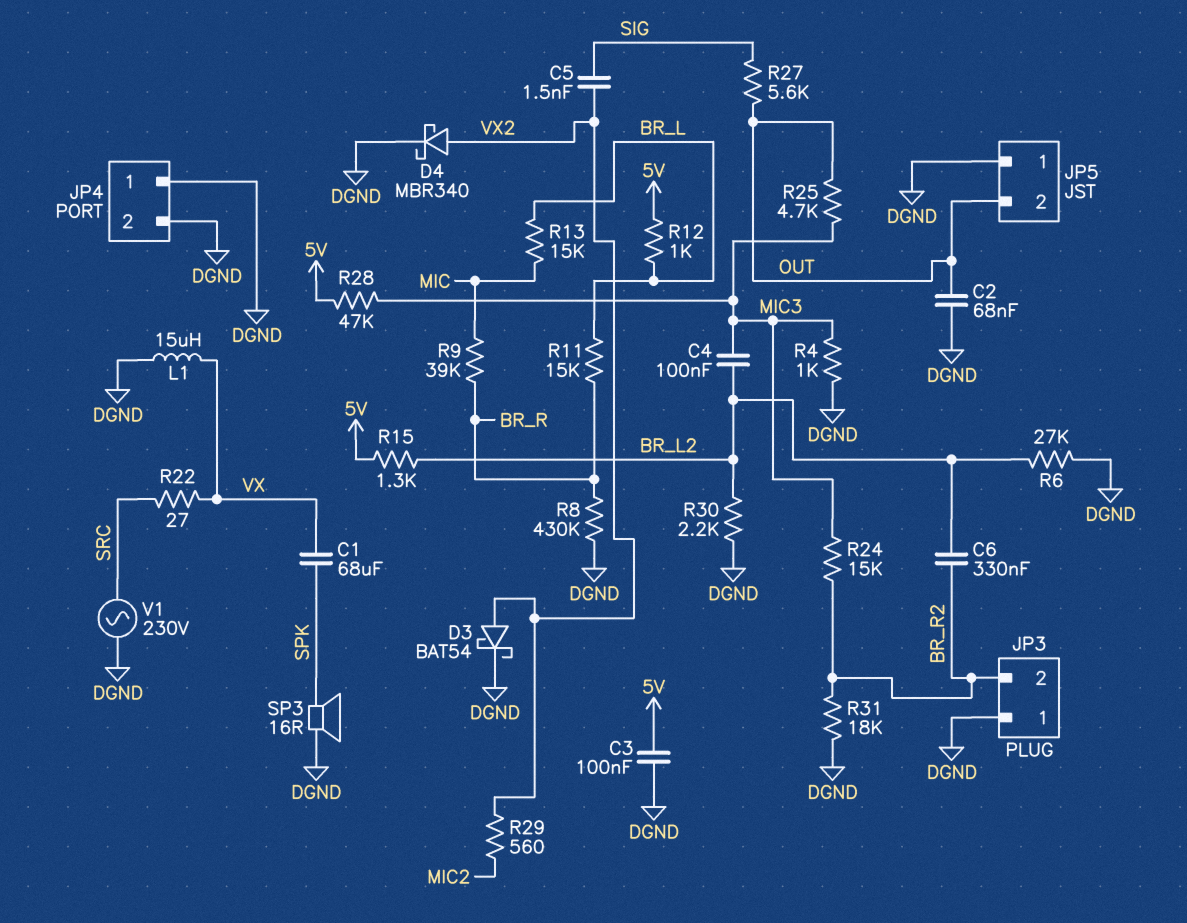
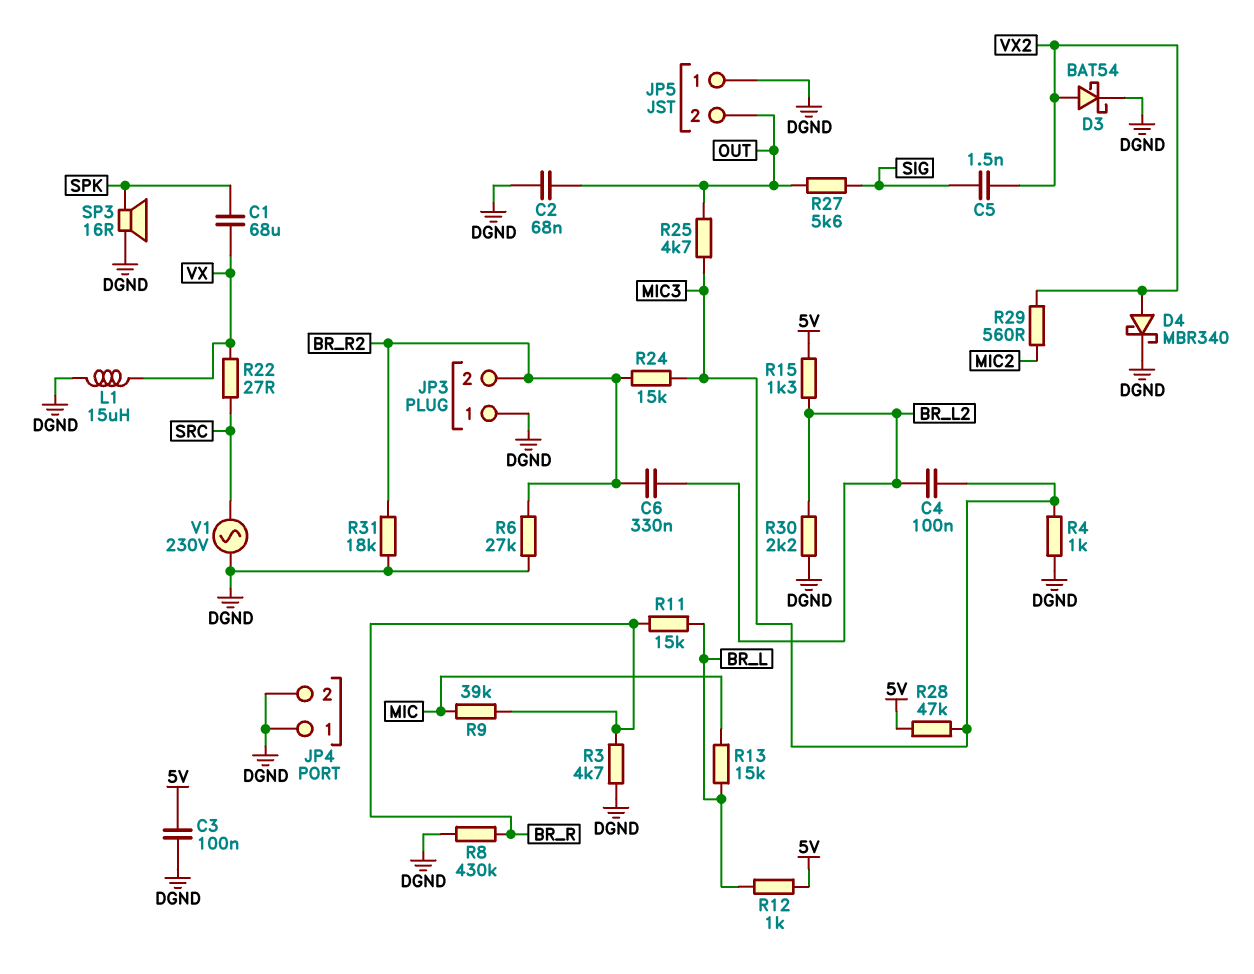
R3: none -> 4.7k (BR_R, DGND)
R6: 27k (BR_L2, DGND) -> 27k (BR_R2, DGND)

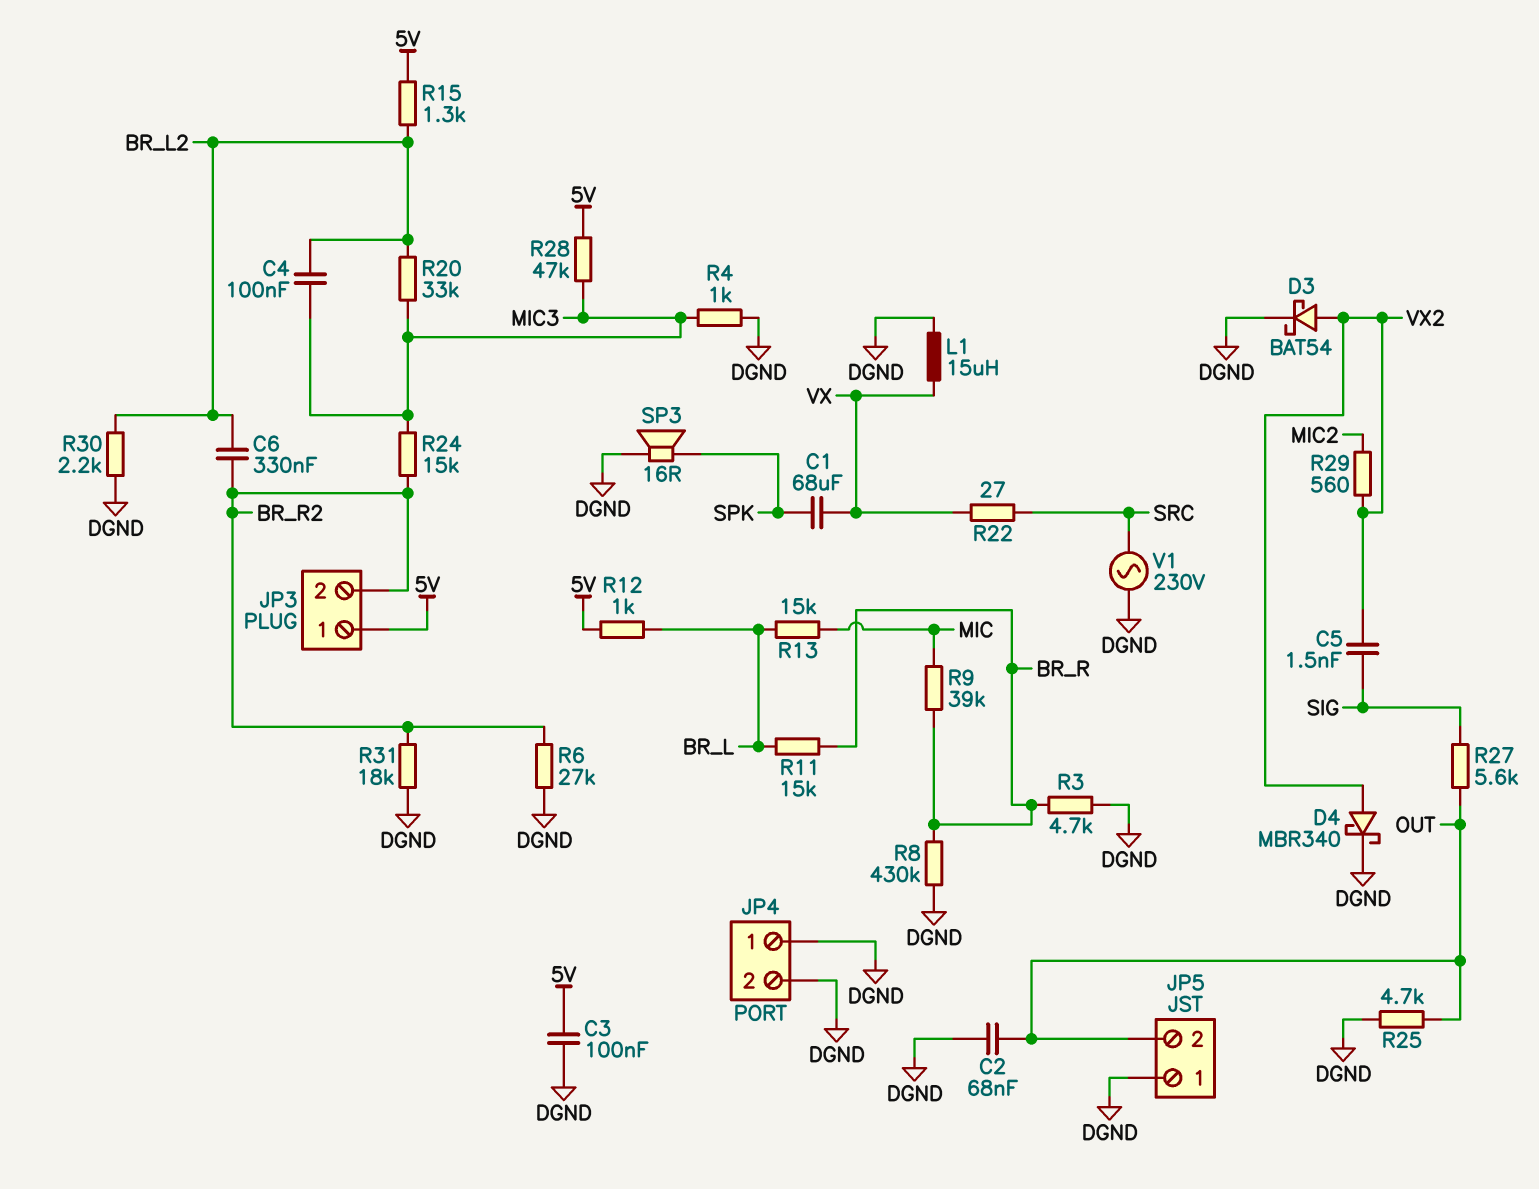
JP3 pin 1: DGND -> 5V
R20: none -> 33k (BR_L2, MIC3)
R25: 4.7k (MIC3, OUT) -> 4.7k (DGND, OUT)

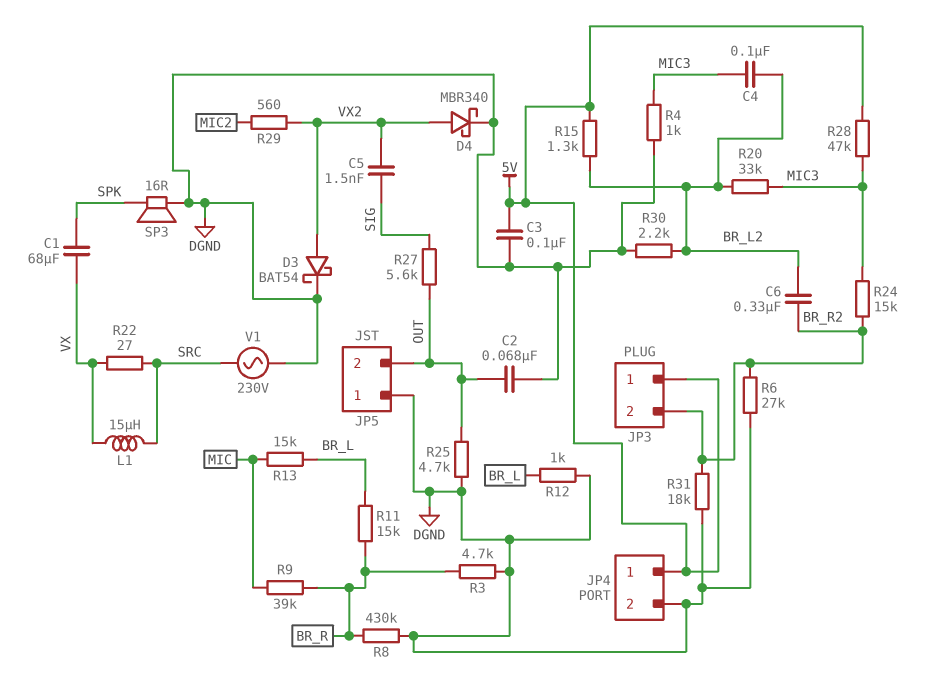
JP4 pin 1: DGND -> 5V
L1: 15uH (DGND, VX) -> 15uH (SRC, VX)
R12: 1k (5V, BR_L) -> 1k (BR_L, DGND)

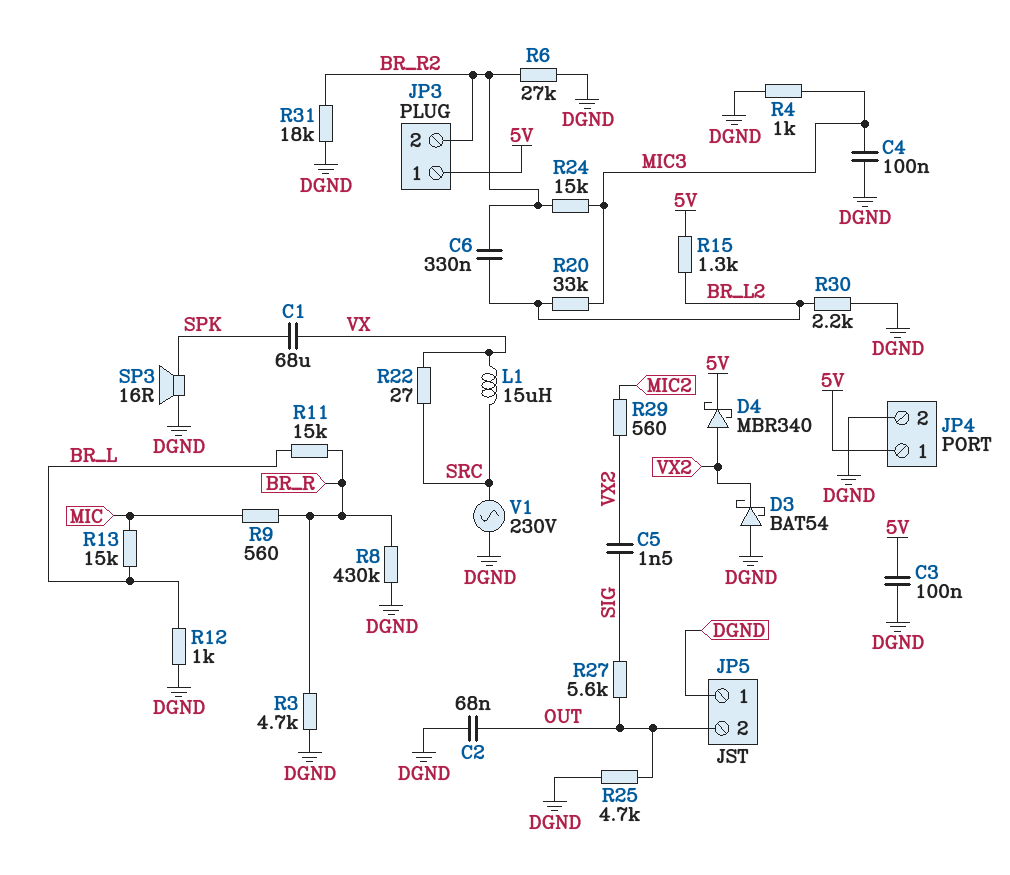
C4: 100nF (BR_L2, MIC3) -> 100nF (DGND, MIC3)
D3: schottky BAT54 (A VX2, K DGND) -> schottky BAT54 (A DGND, K VX2)
D4: schottky MBR340 (A VX2, K DGND) -> schottky MBR340 (A VX2, K 5V)
R9: 39k (BR_R, MIC) -> 560 (BR_R, MIC)
R28: 47k (5V, MIC3) -> none

